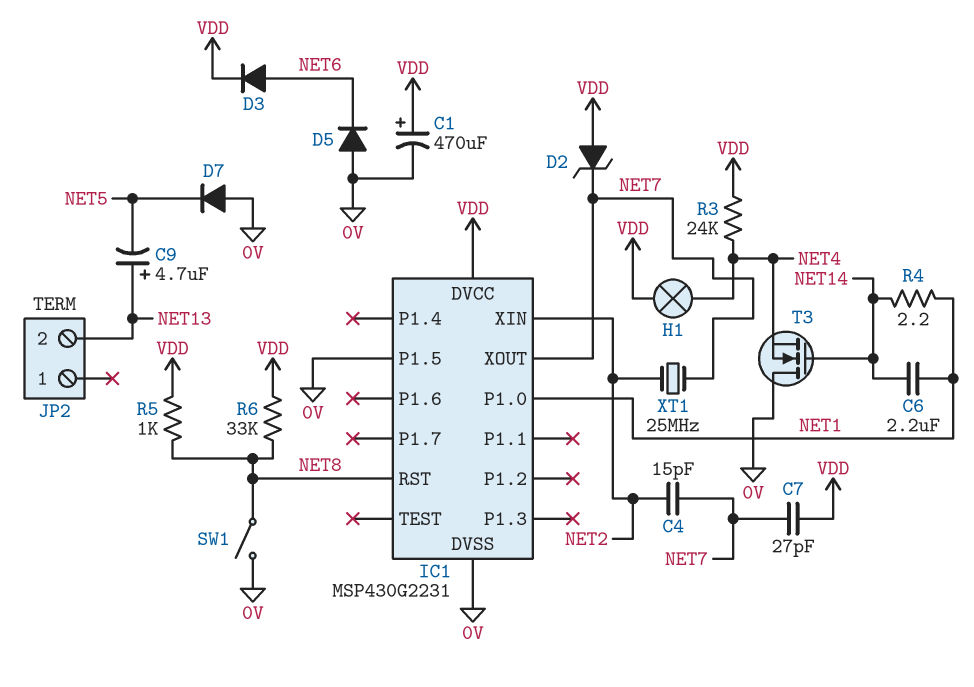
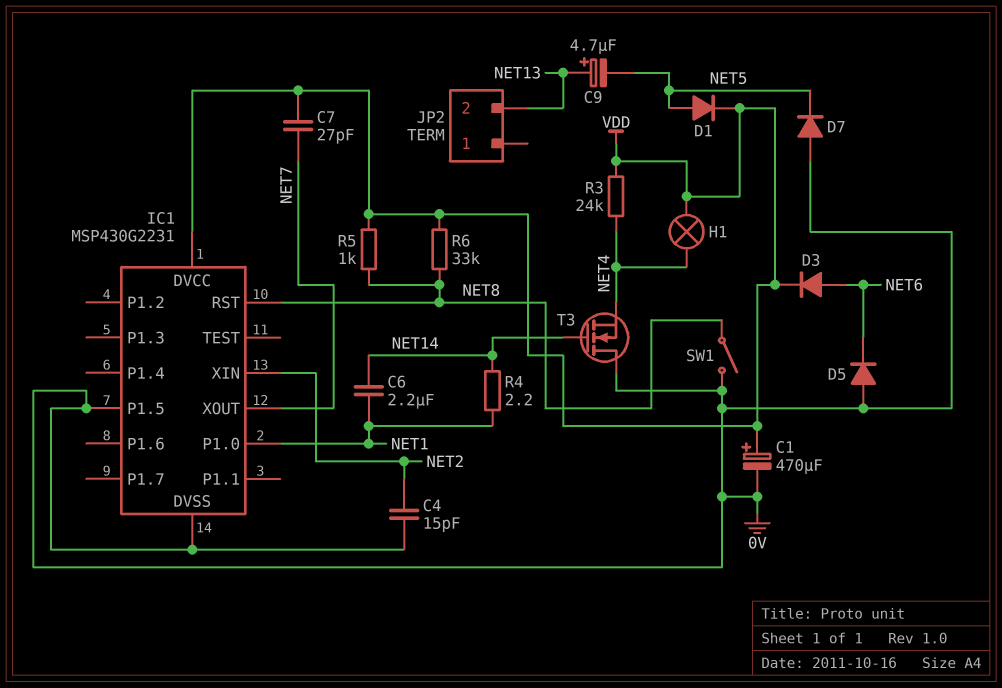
C4: 15pF (NET2, NET7) -> 15pF (0V, NET2)
D1: none -> diode (A NET5, K VDD)
D2: zener (A VDD, K NET7) -> none
XT1: 25MHz (NET2, NET7) -> none

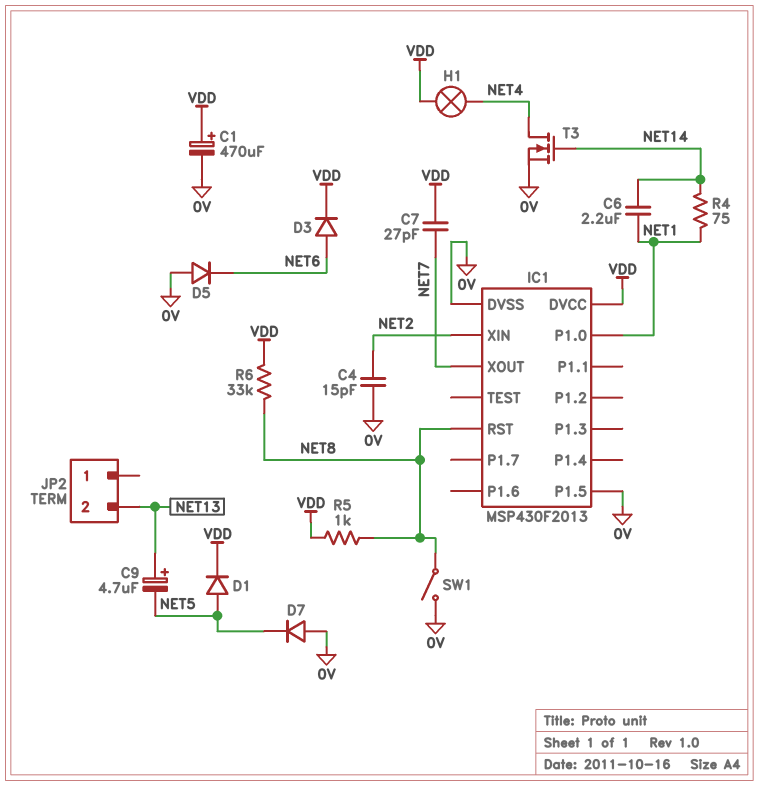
IC1: MSP430G2231 -> MSP430F2013
R3: 24k (NET4, VDD) -> none
R4: 2.2 (NET1, NET14) -> 75 (NET1, NET14)
T3: NMOS (G NET14, D 0V, S NET4) -> NMOS (G NET14, D NET4, S 0V)

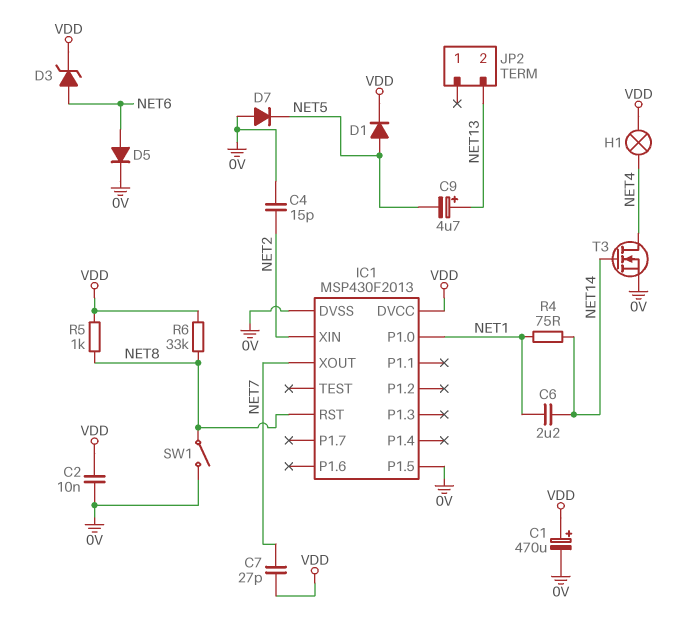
C2: none -> 10nF (0V, VDD)
D3: diode (A NET6, K VDD) -> zener (A NET6, K VDD)
D5: diode (A 0V, K NET6) -> diode (A NET6, K 0V)

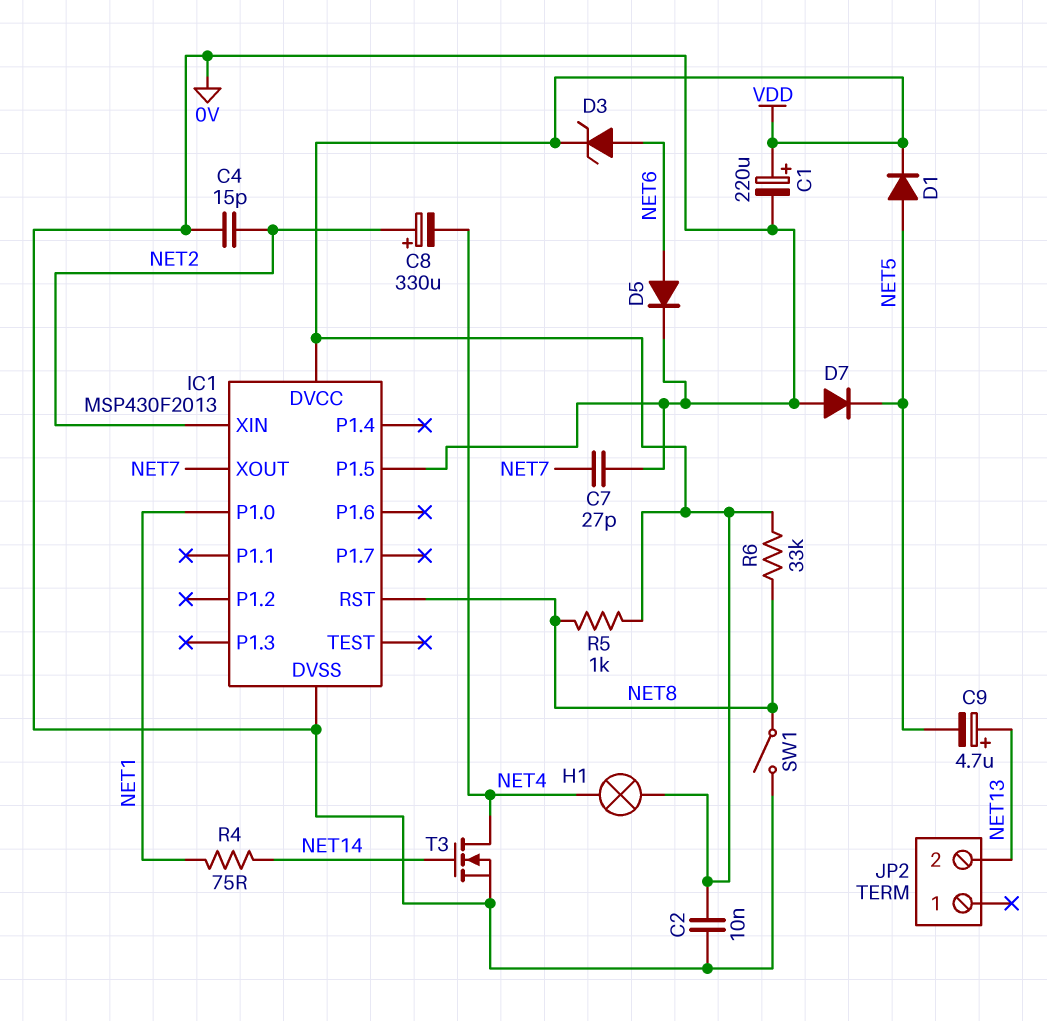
C1: 470uF (plus VDD, minus 0V) -> 220uF (plus VDD, minus 0V)
C6: 2.2uF (NET1, NET14) -> none
C7: 27pF (NET7, VDD) -> 27pF (0V, NET7)
C8: none -> 330uF (plus NET2, minus NET4)

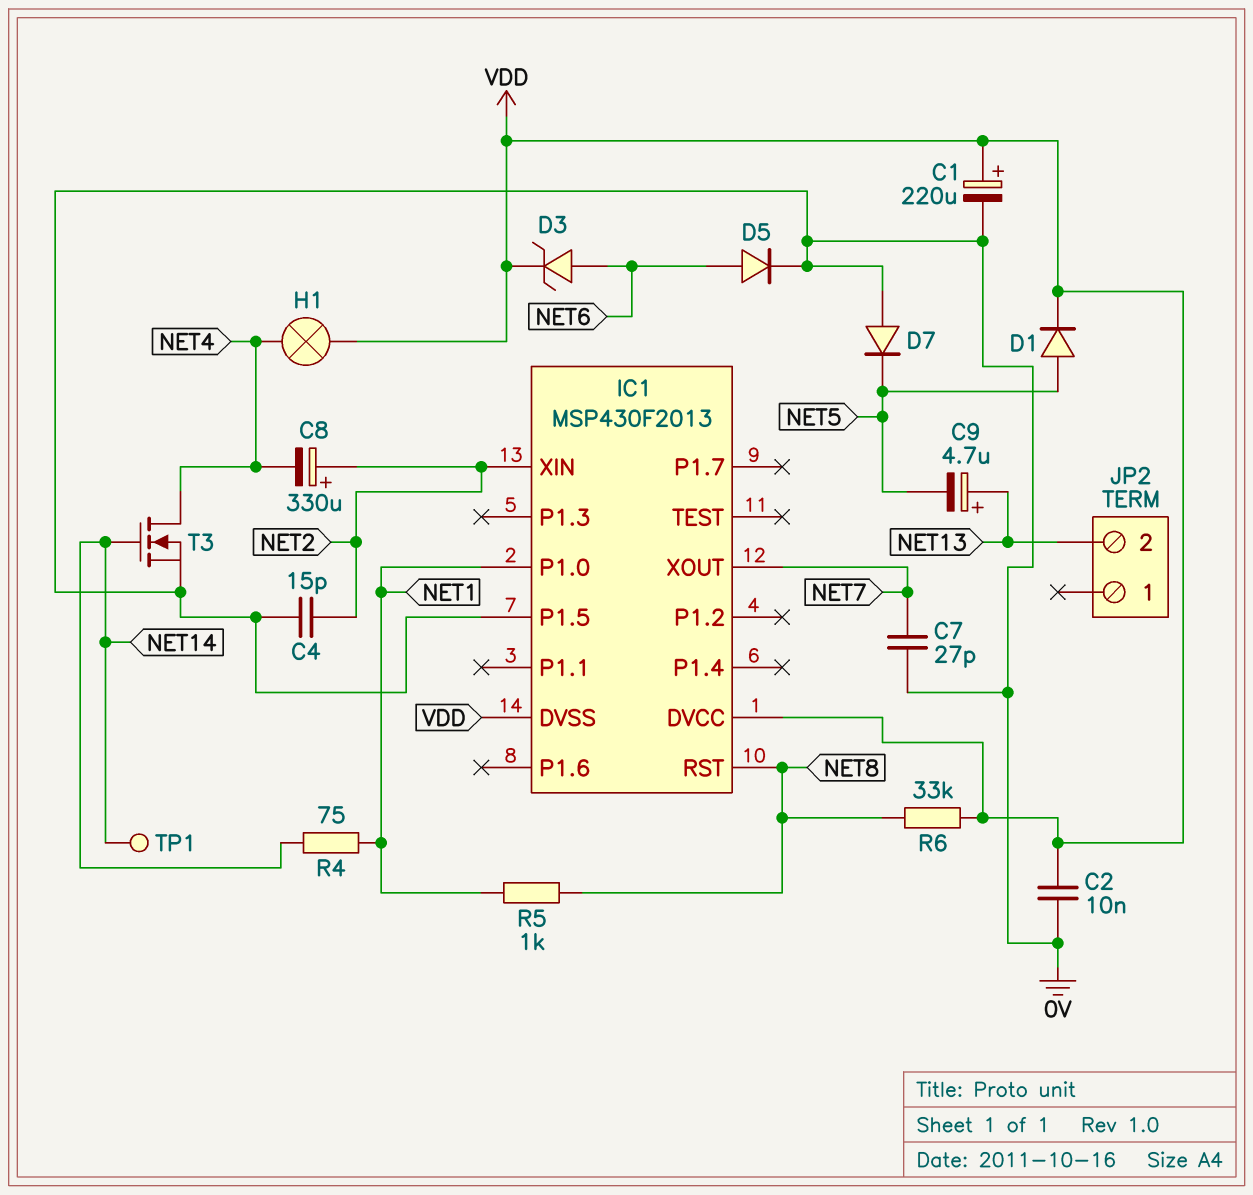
IC1 pin DVSS: 0V -> VDD
R5: 1k (NET8, VDD) -> 1k (NET1, NET8)
SW1: switch (0V, NET8) -> none
TP1: none -> test point (NET14)

